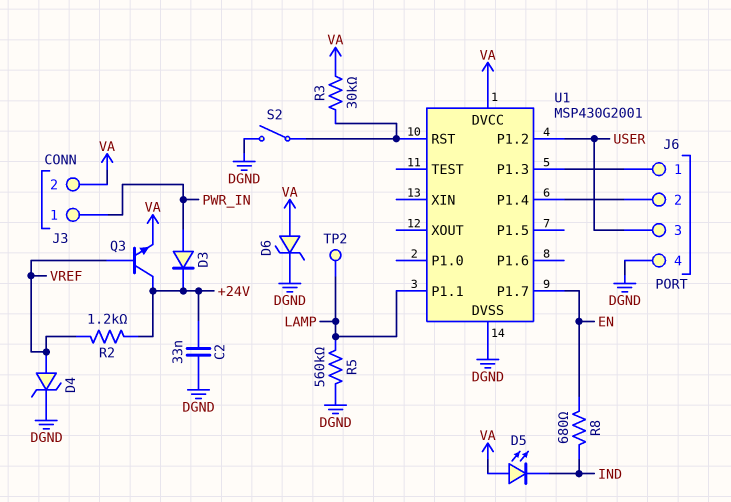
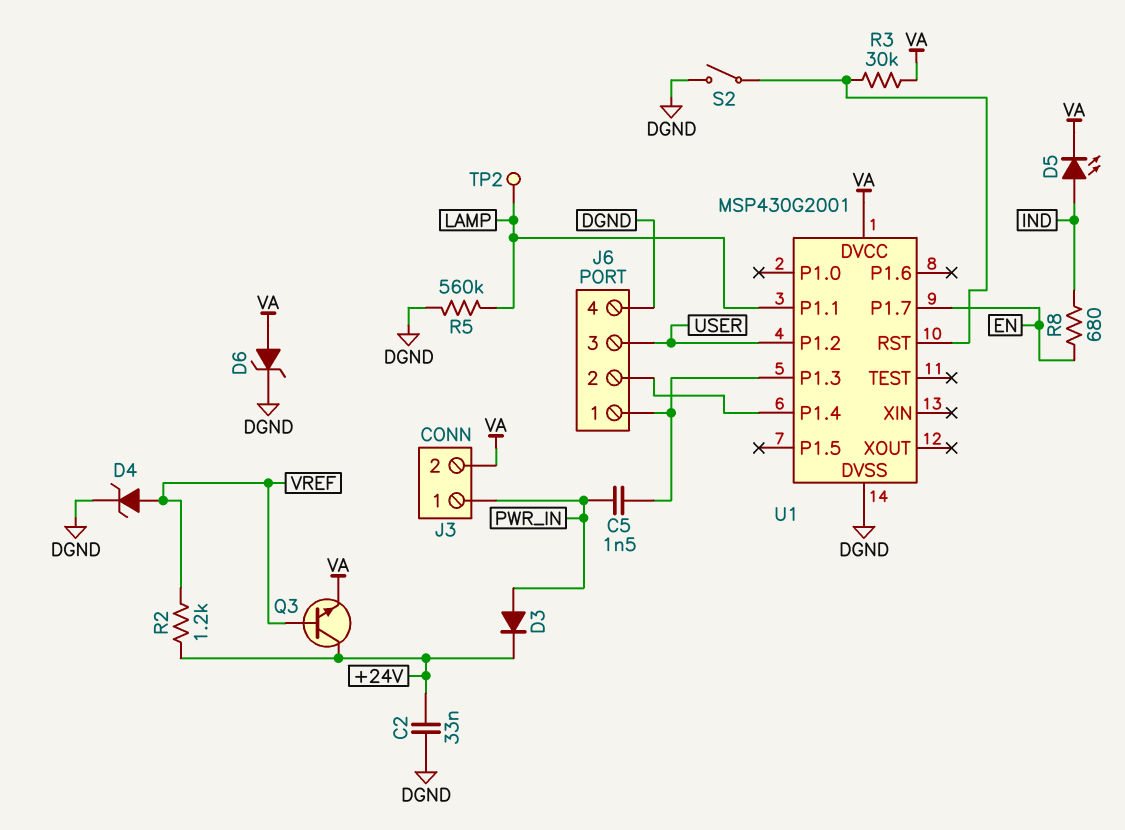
C5: none -> 1.5nF (J6/1, PWR_IN)
D5: LED (A VA, K IND) -> LED (A IND, K VA)

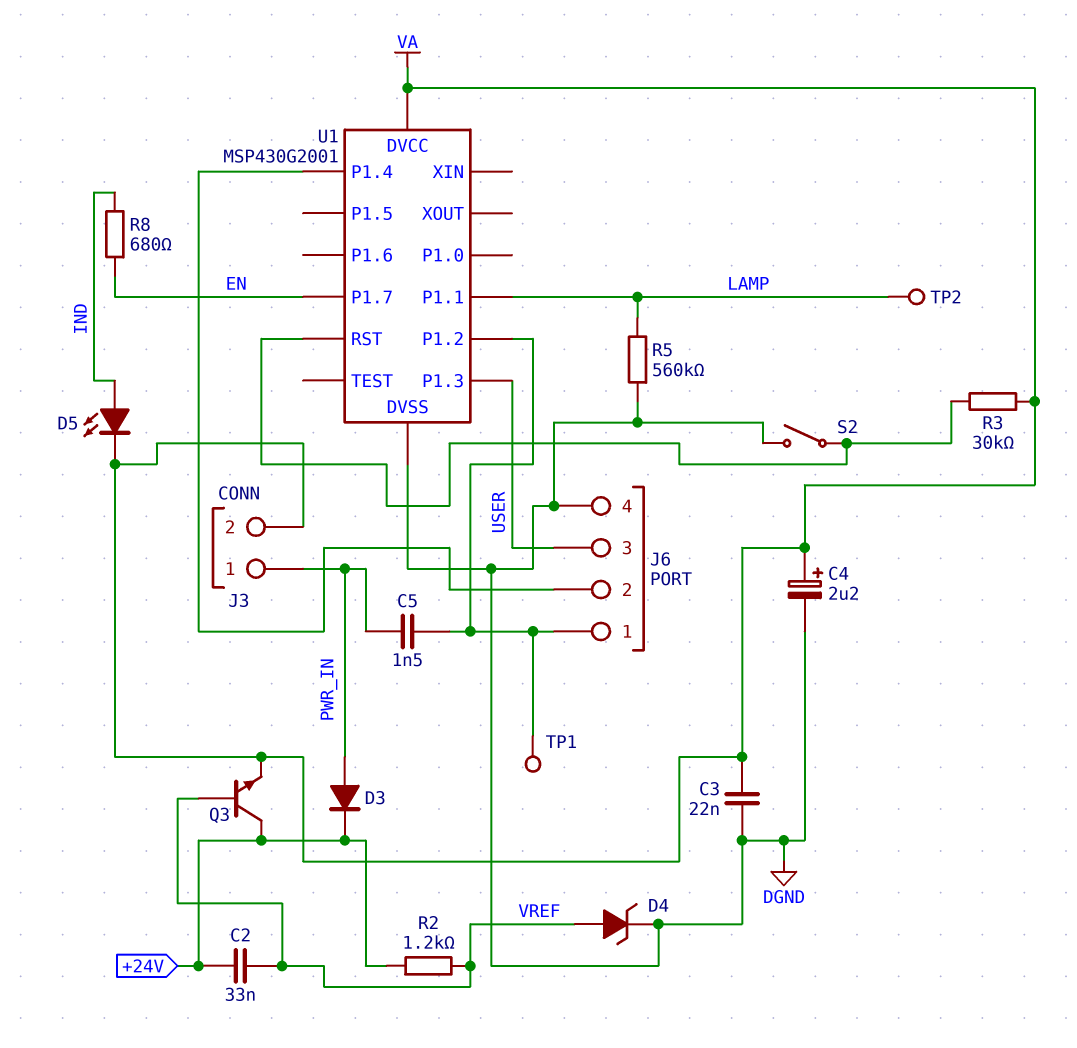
C2: 33nF (+24V, DGND) -> 33nF (+24V, VREF)
C3: none -> 22nF (DGND, VA)
C4: none -> 2.2uF (plus VA, minus DGND)
D6: zener (A VA, K DGND) -> none
TP1: none -> test point (J6/1)
U1 pin P1.2: USER -> J6/1
U1 pin P1.3: J6/1 -> USER

